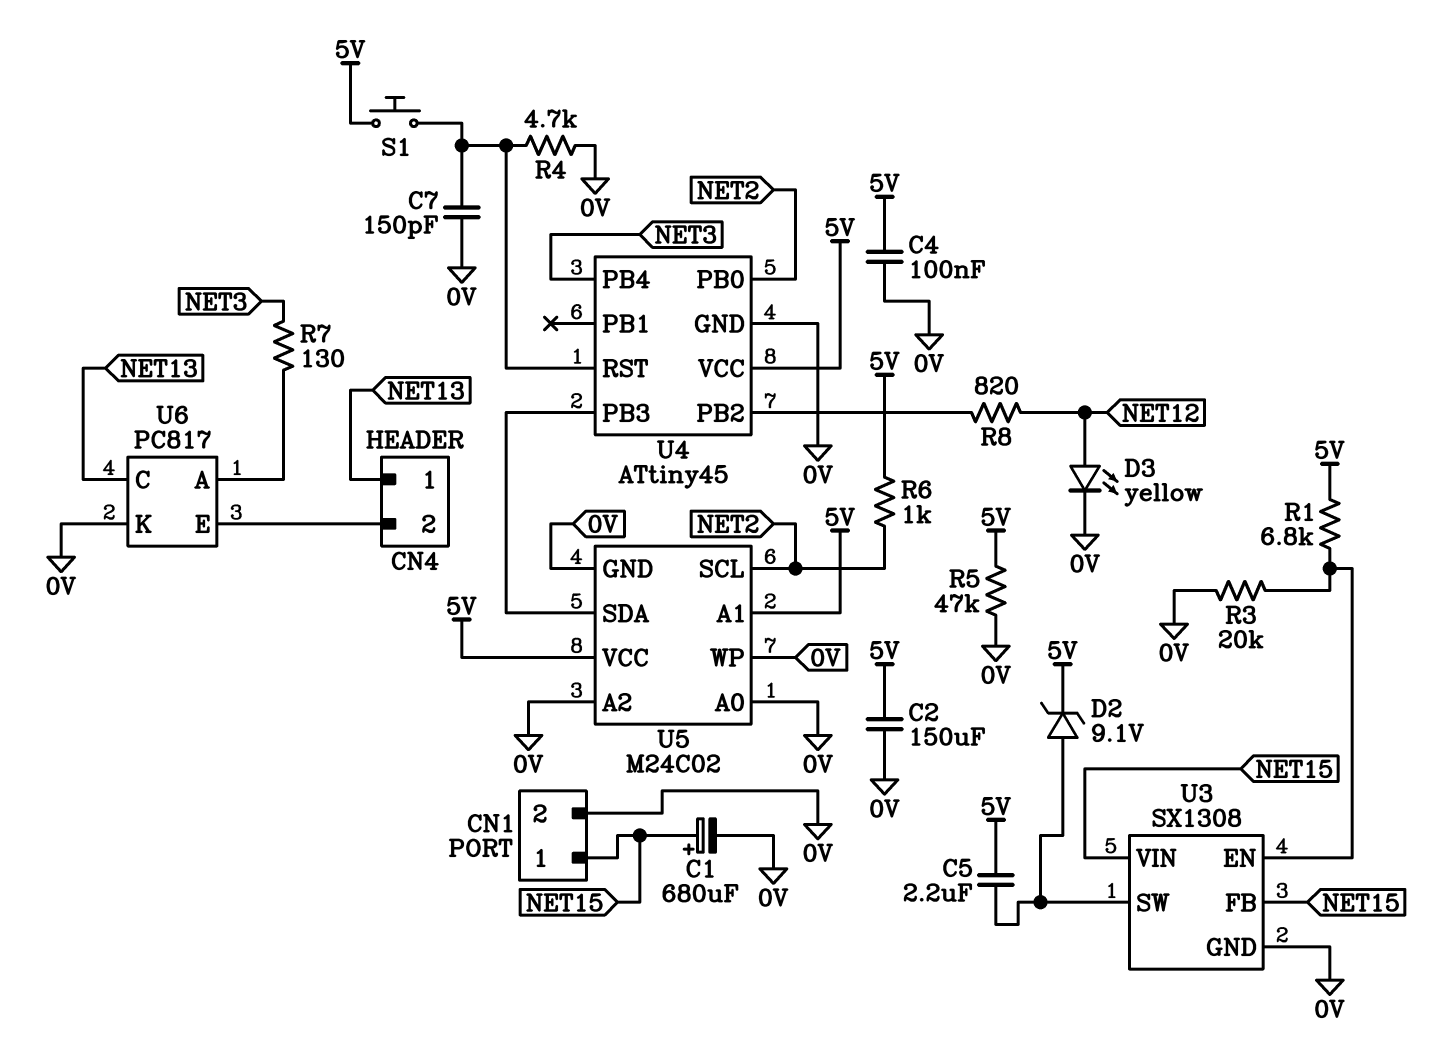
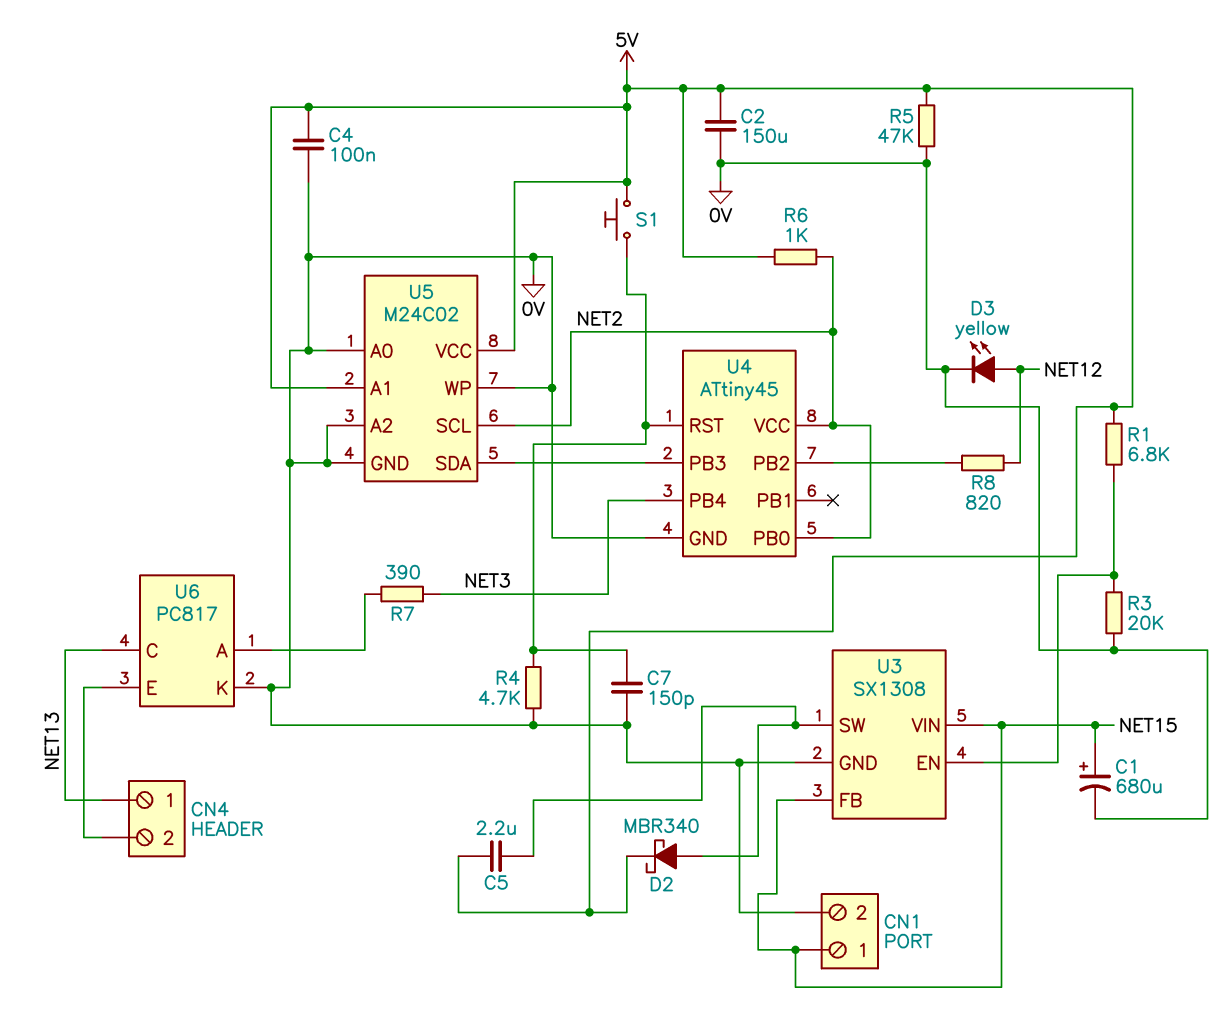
D2: zener 9.1V (A U3/SW, K 5V) -> schottky MBR340 (A U3/SW, K 5V)
R7: 130 (NET3, U6/A) -> 390 (NET3, U6/A)
U4 pin VCC: 5V -> NET2

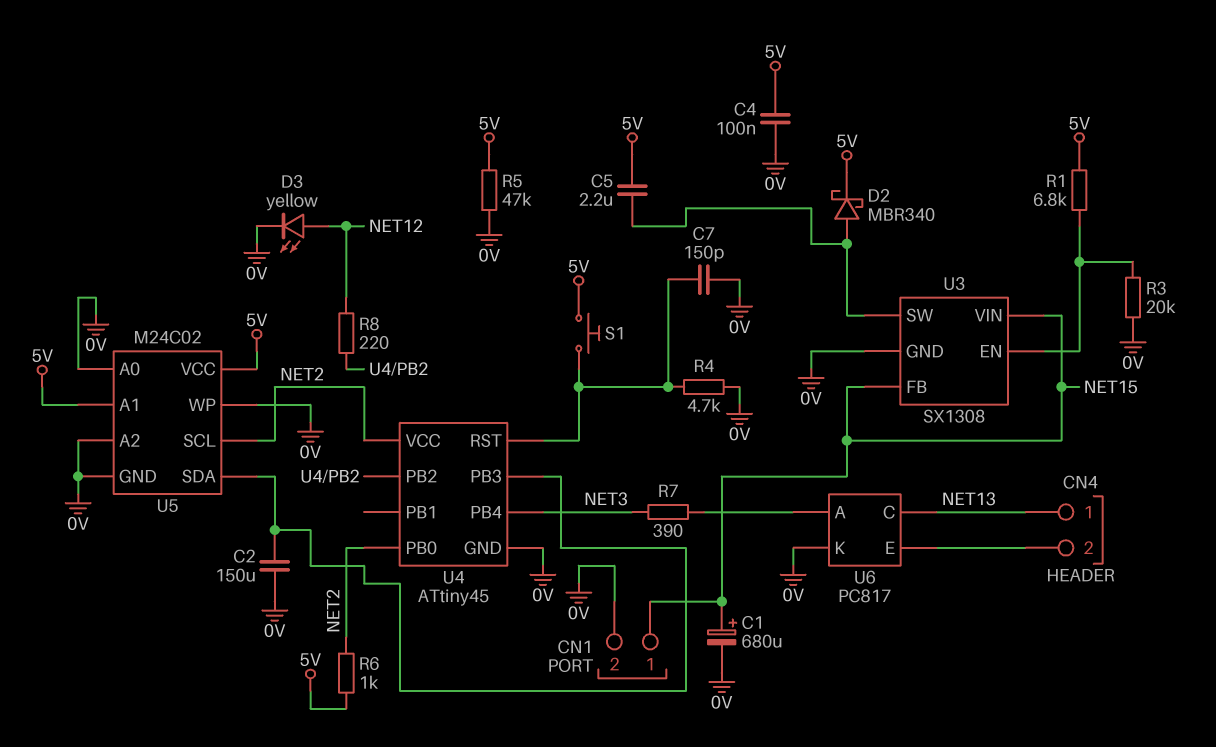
C2: 150uF (0V, 5V) -> 150uF (0V, U4/PB3)
R8: 820 (NET12, U4/PB2) -> 220 (NET12, U4/PB2)

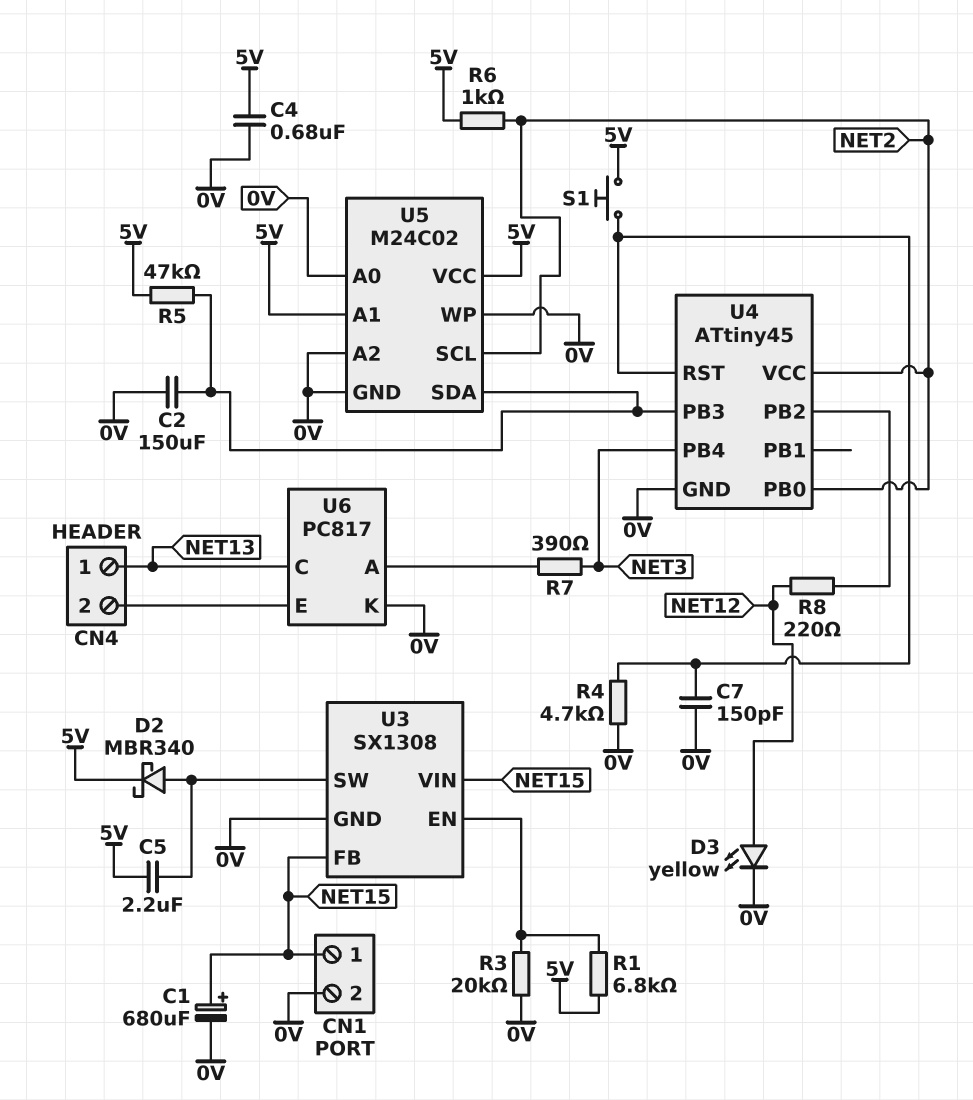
C4: 100nF (0V, 5V) -> 680nF (0V, 5V)
R5: 47k (0V, 5V) -> 47k (5V, U4/PB3)

